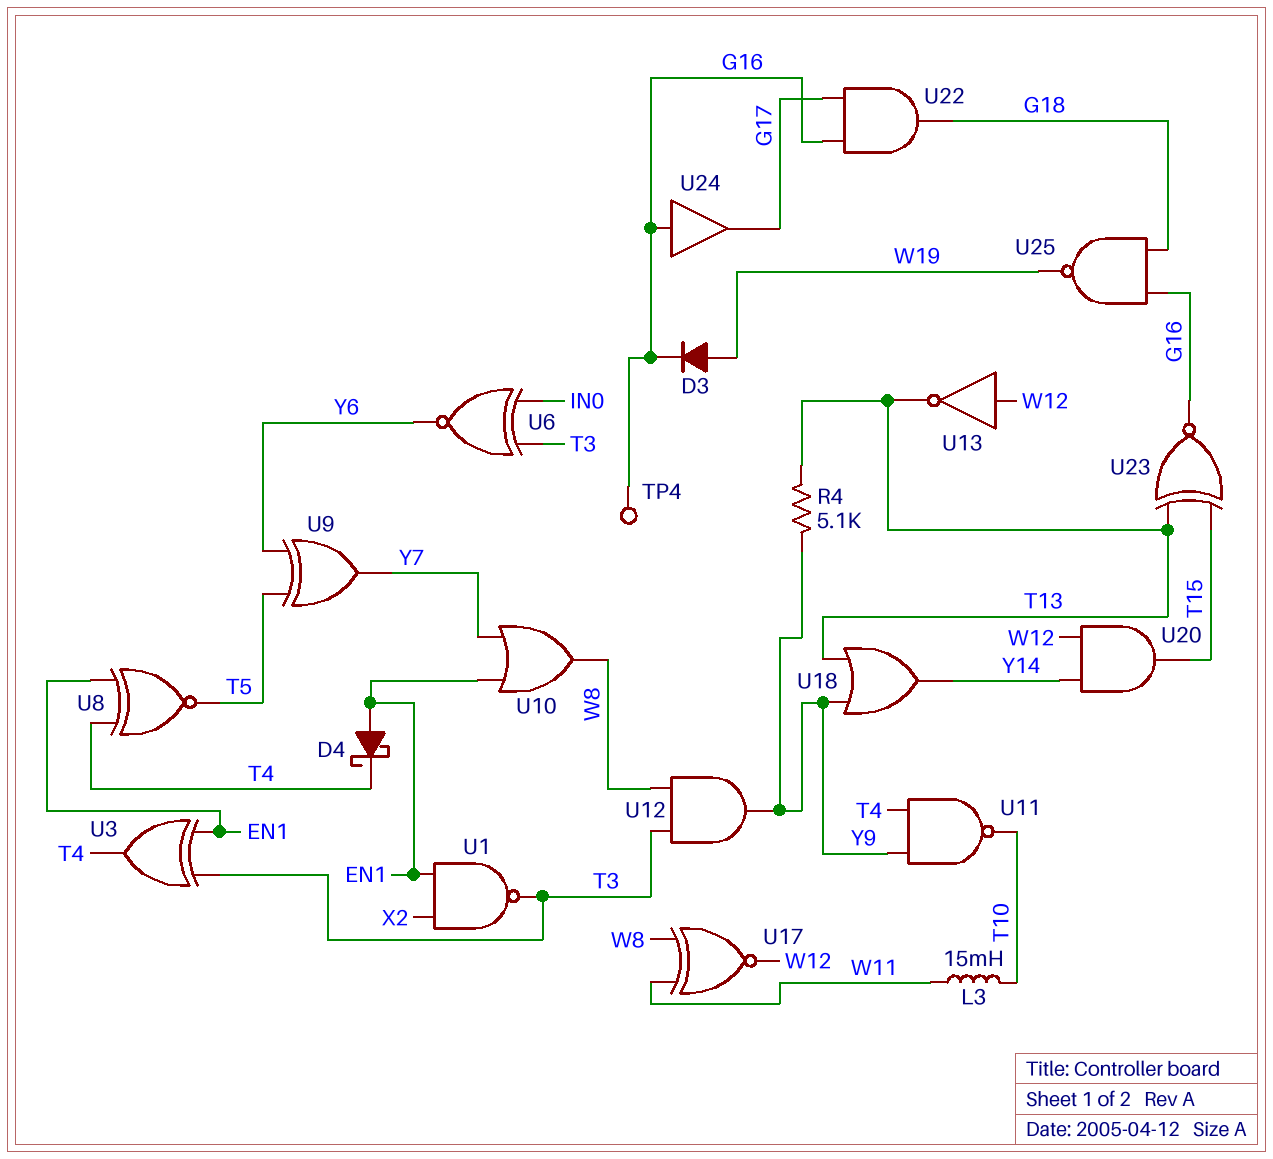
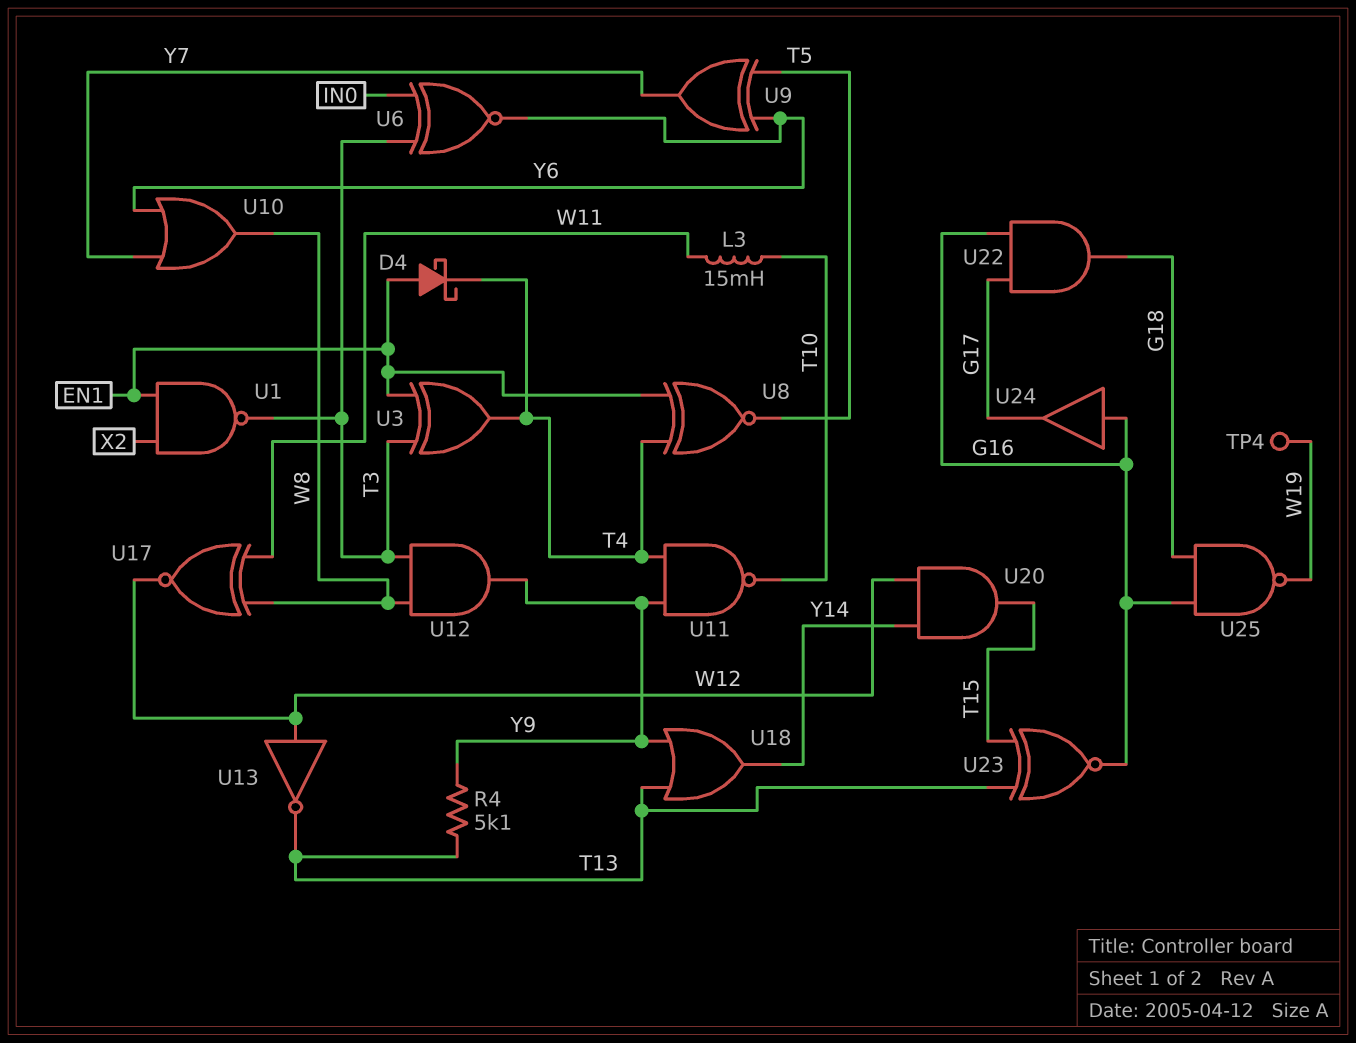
D3: diode (A W19, K G16) -> none
TP4: test point (G16) -> test point (W19)
U10: OR (in EN1, in Y7, out W8) -> OR (in Y6, in Y7, out W8)

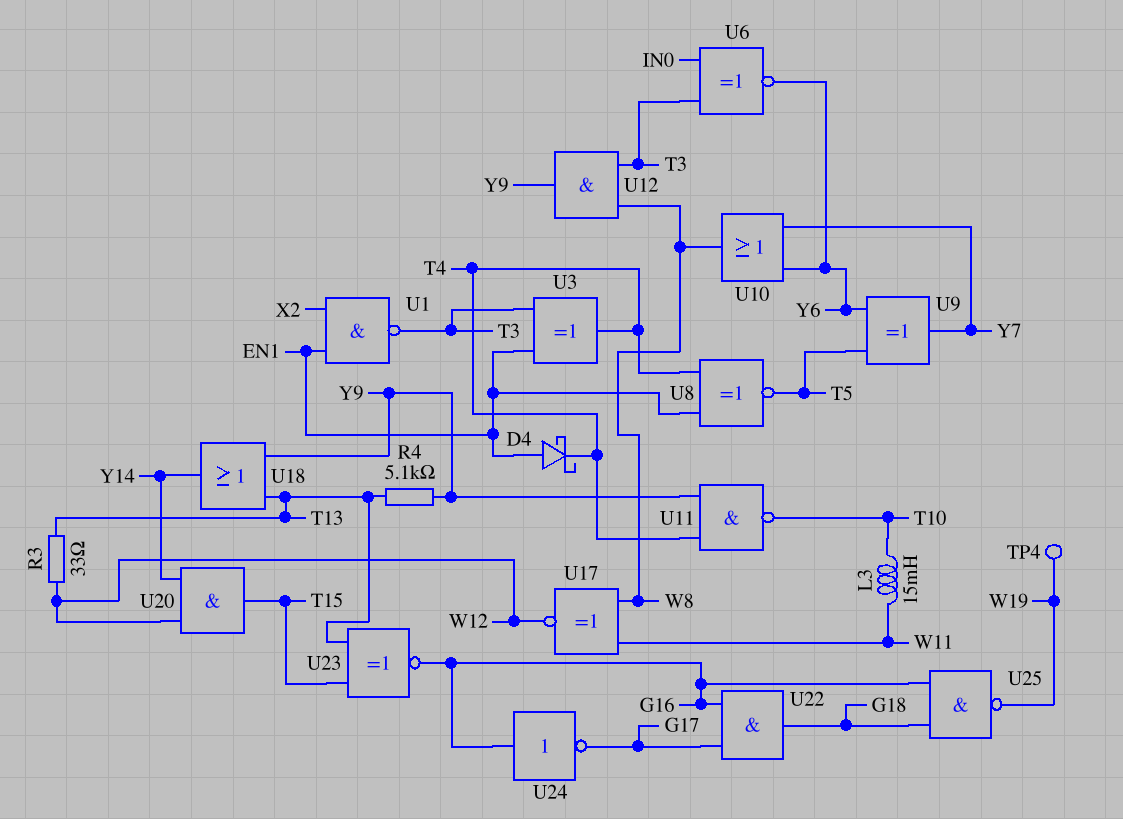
R3: none -> 33 (T13, W12)
U13: NOT (in W12, out T13) -> none
U24: buffer (in G16, out G17) -> NOT (in G16, out G17)

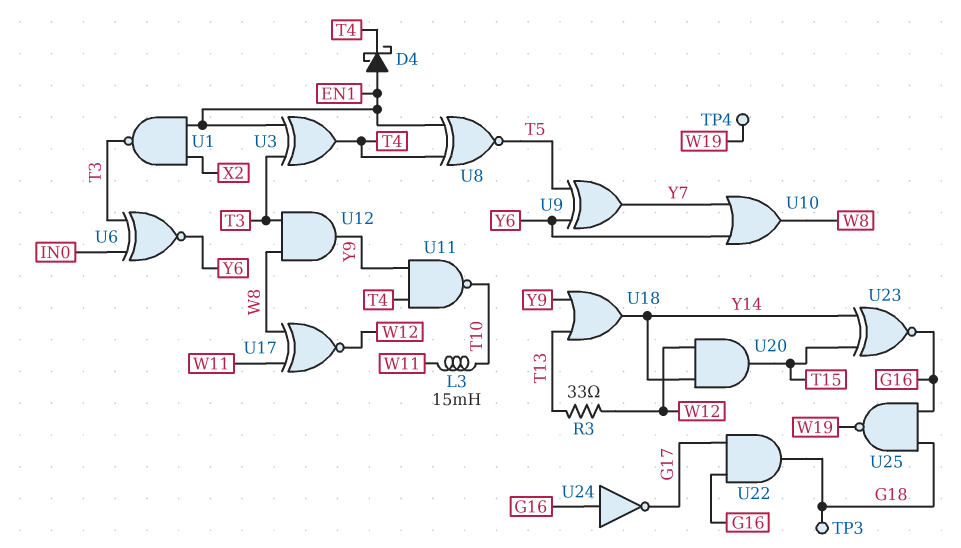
R4: 5.1k (T13, Y9) -> none
TP3: none -> test point (G18)
U23: XNOR (in T13, in T15, out G16) -> XNOR (in T15, in Y14, out G16)

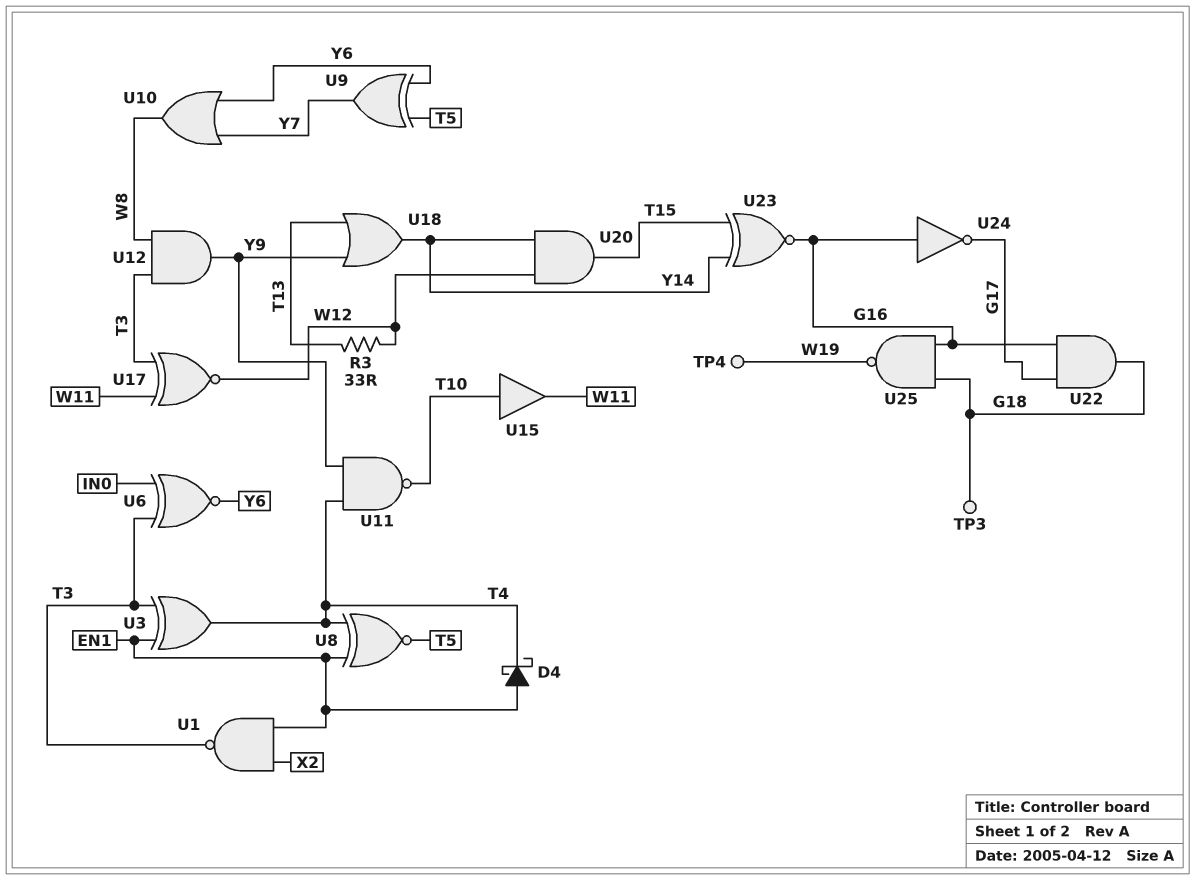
L3: 15mH (T10, W11) -> none
U15: none -> buffer (in T10, out W11)
U17: XNOR (in W8, in W11, out W12) -> XNOR (in T3, in W11, out W12)

